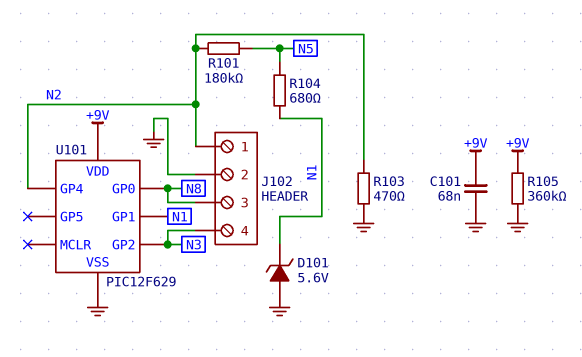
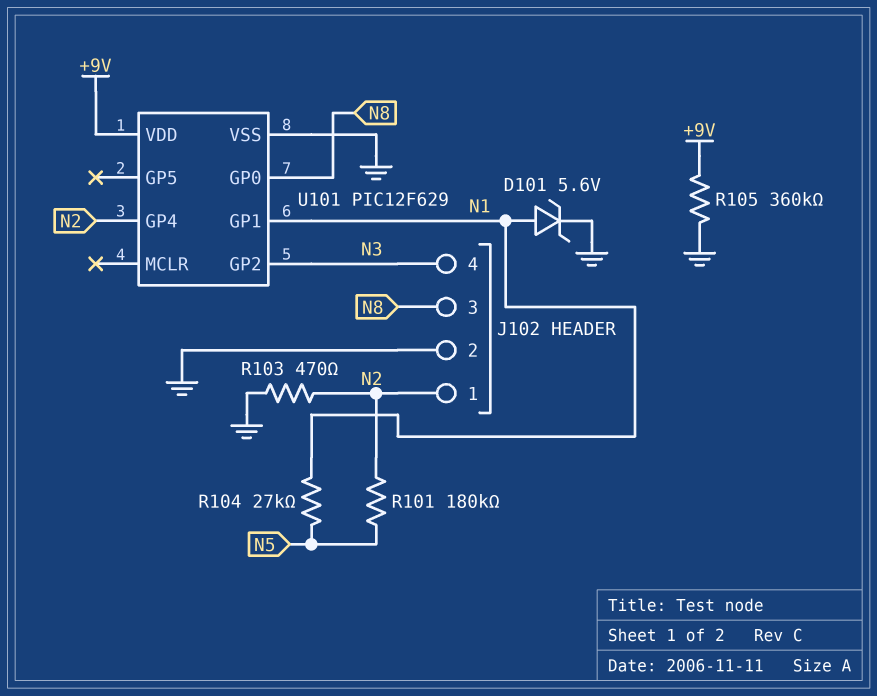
C101: 68nF (+9V, GND) -> none
D101: zener 5.6V (A GND, K N1) -> zener 5.6V (A N1, K GND)
R104: 680 (N1, N5) -> 27k (N1, N5)

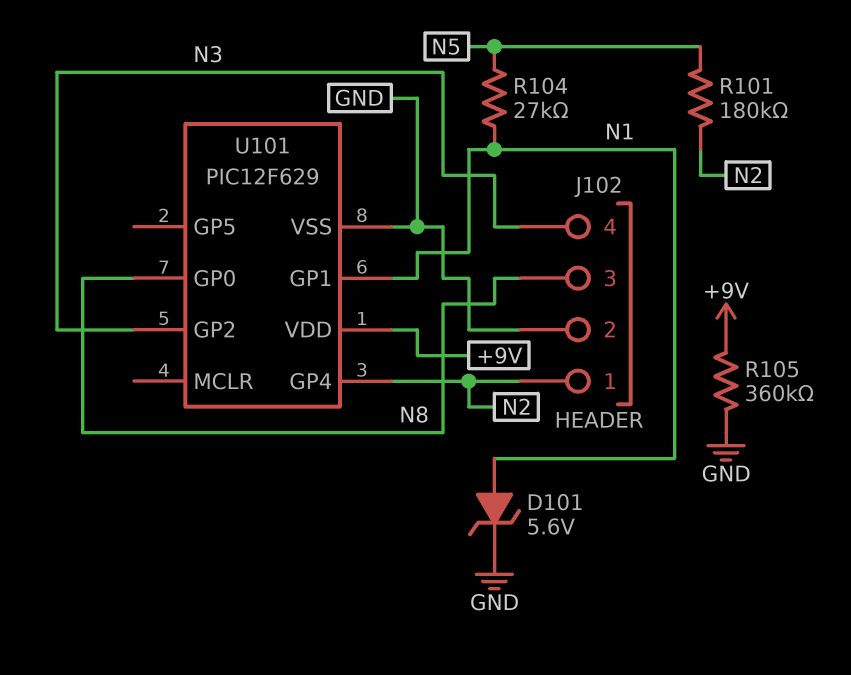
R103: 470 (GND, N2) -> none

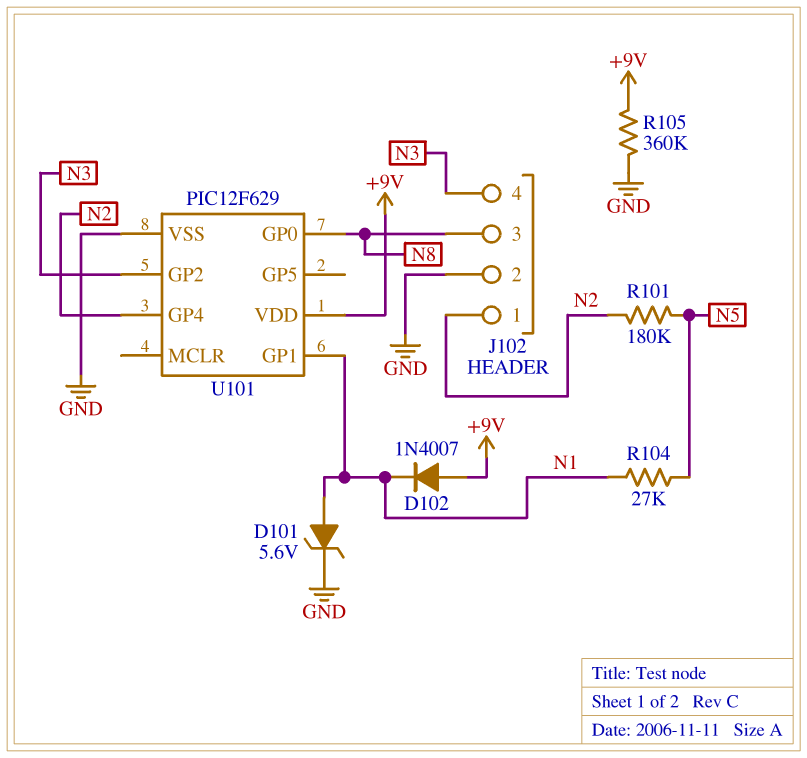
D102: none -> diode 1N4007 (A +9V, K N1)

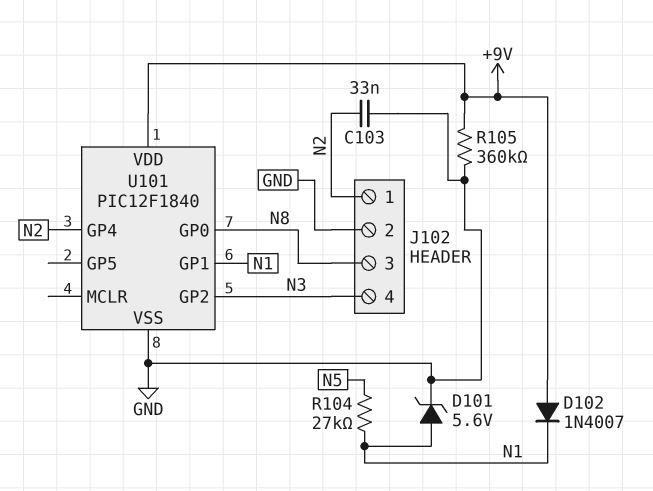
C103: none -> 33nF (GND, N2)
R101: 180k (N2, N5) -> none
U101: PIC12F629 -> PIC12F1840

